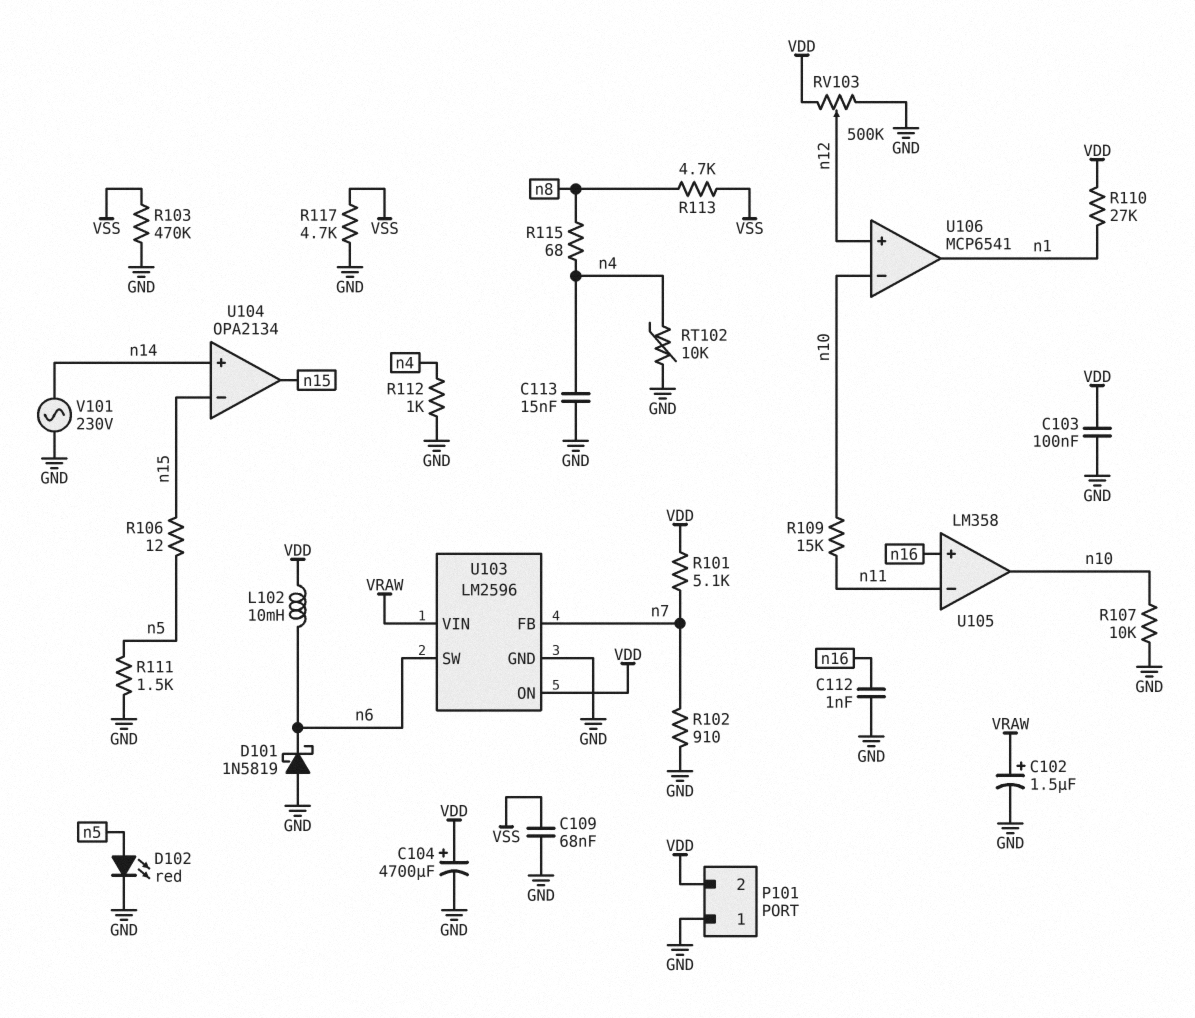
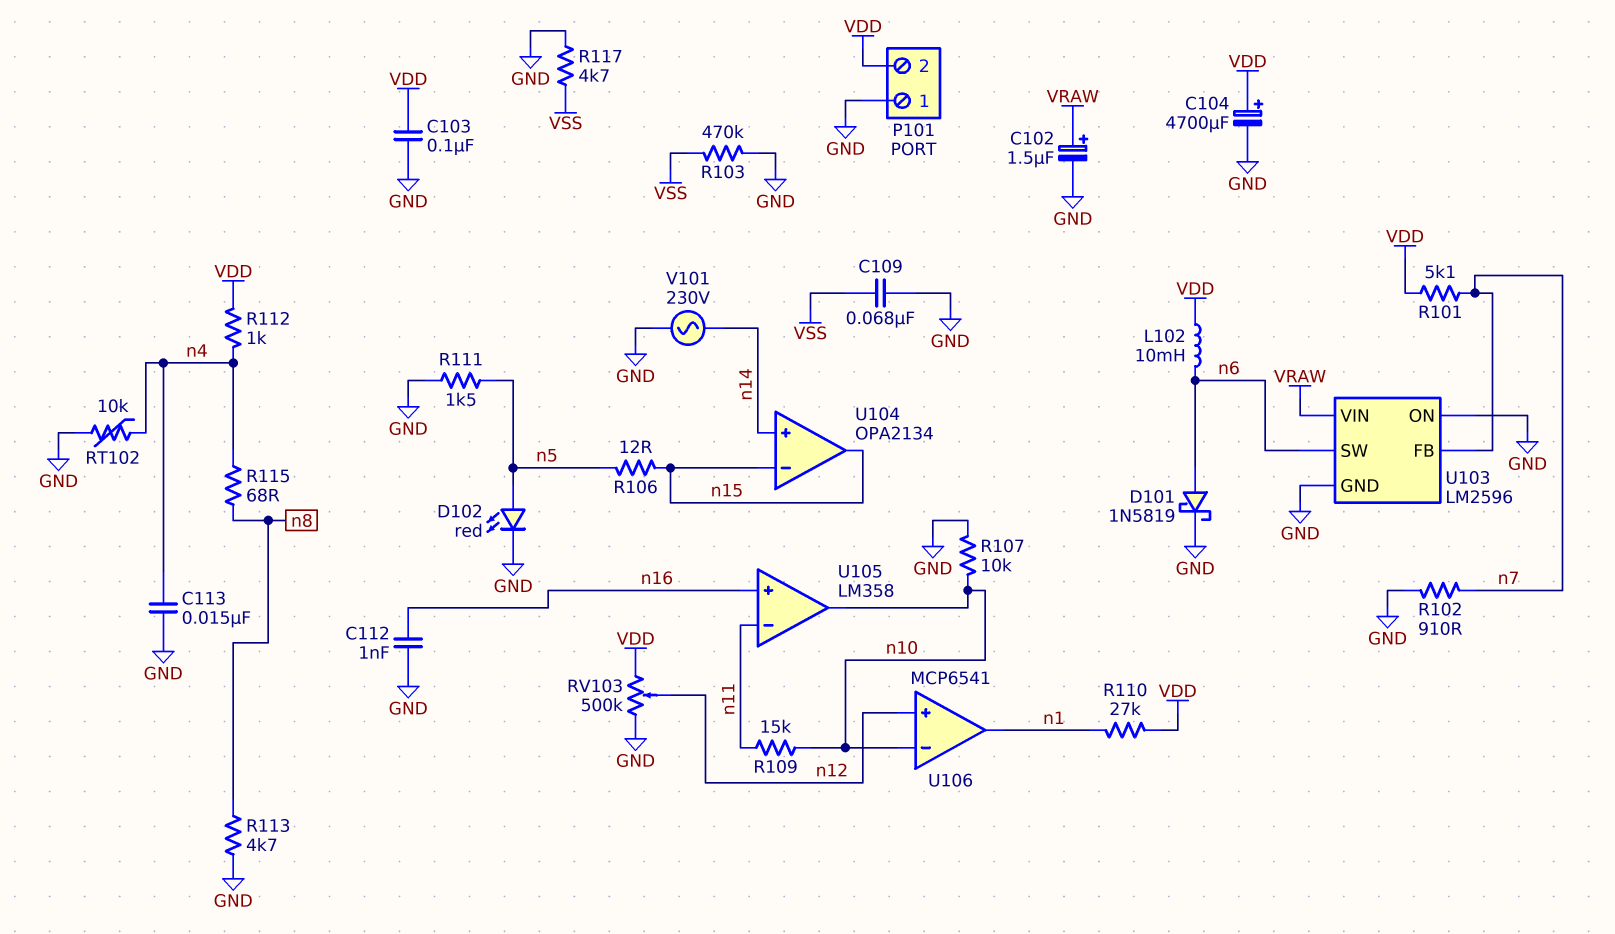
D101: schottky 1N5819 (A GND, K n6) -> schottky 1N5819 (A n6, K GND)
R112: 1k (GND, n4) -> 1k (VDD, n4)
R113: 4.7k (VSS, n8) -> 4.7k (GND, n8)
U103 pin ON: VDD -> GND

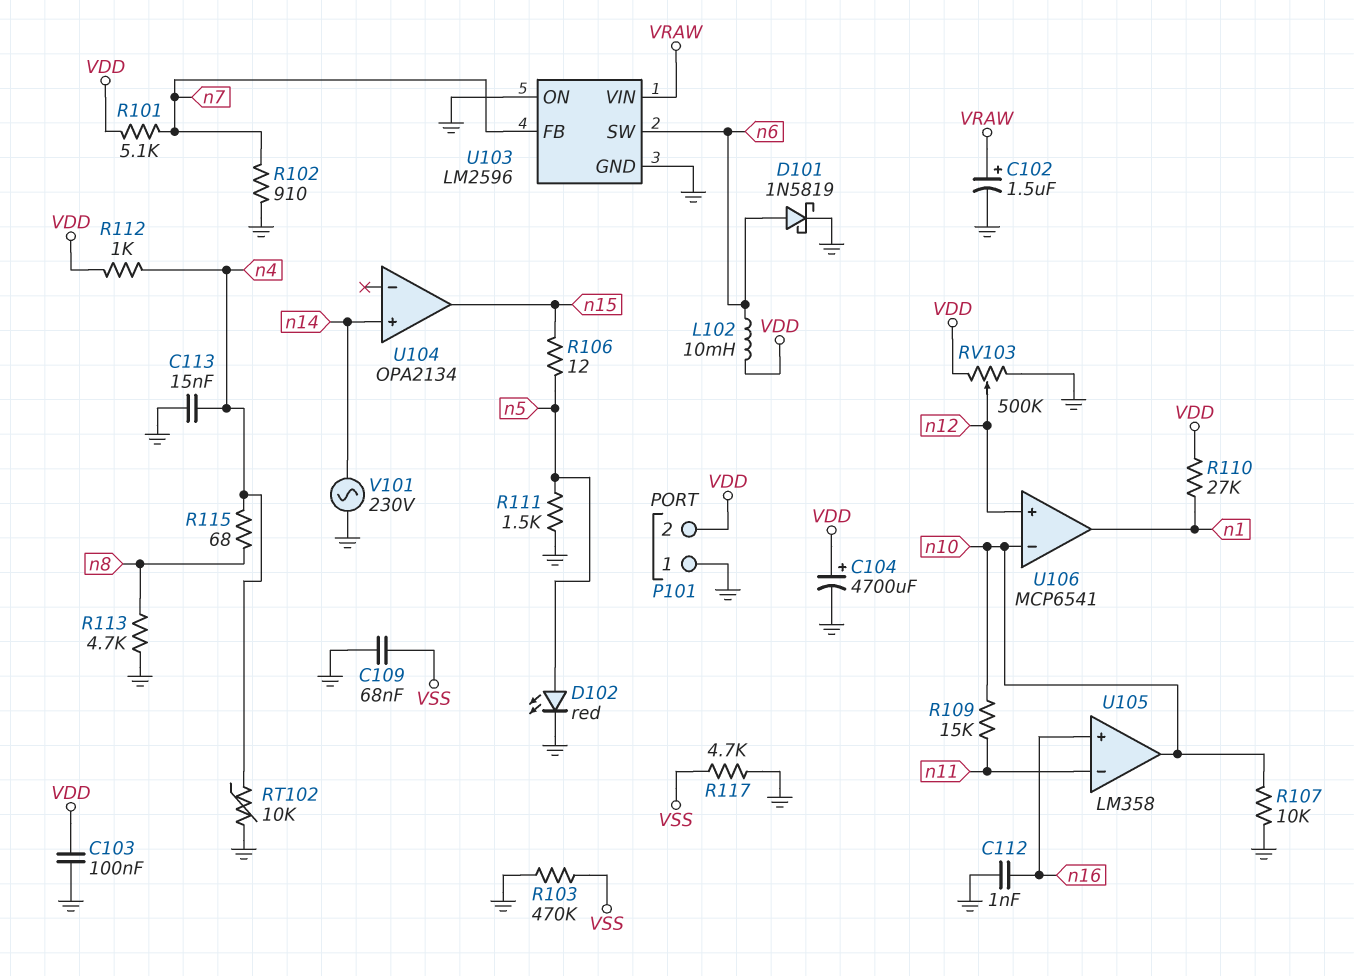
U104 pin in-: n15 -> none

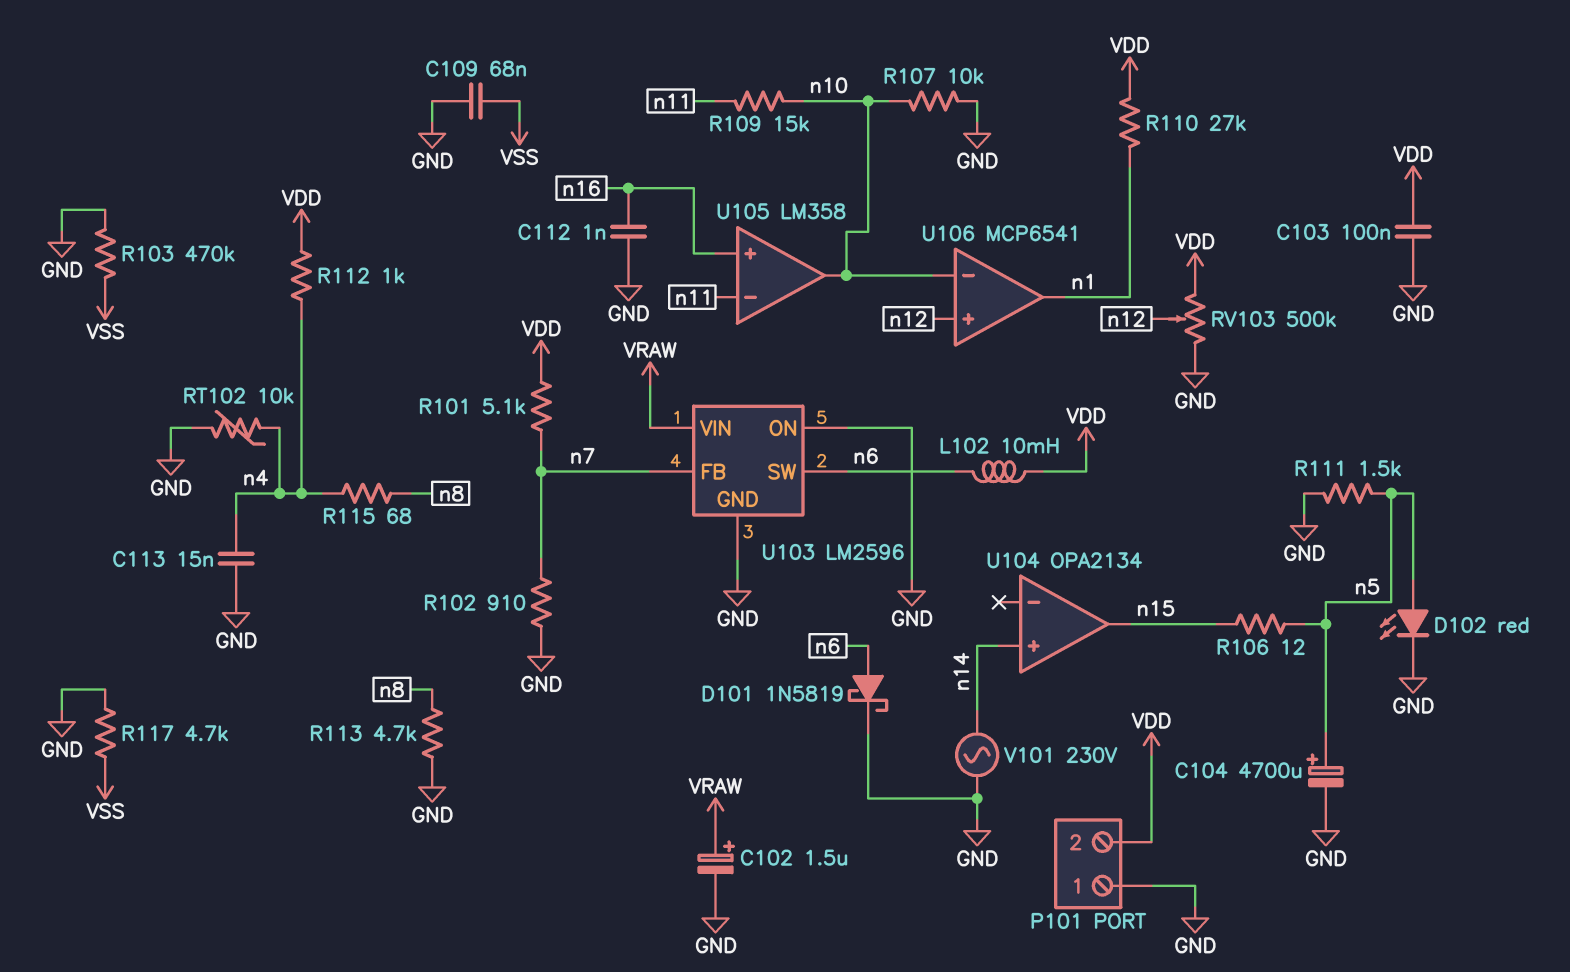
C104: 4700uF (plus VDD, minus GND) -> 4700uF (plus n5, minus GND)

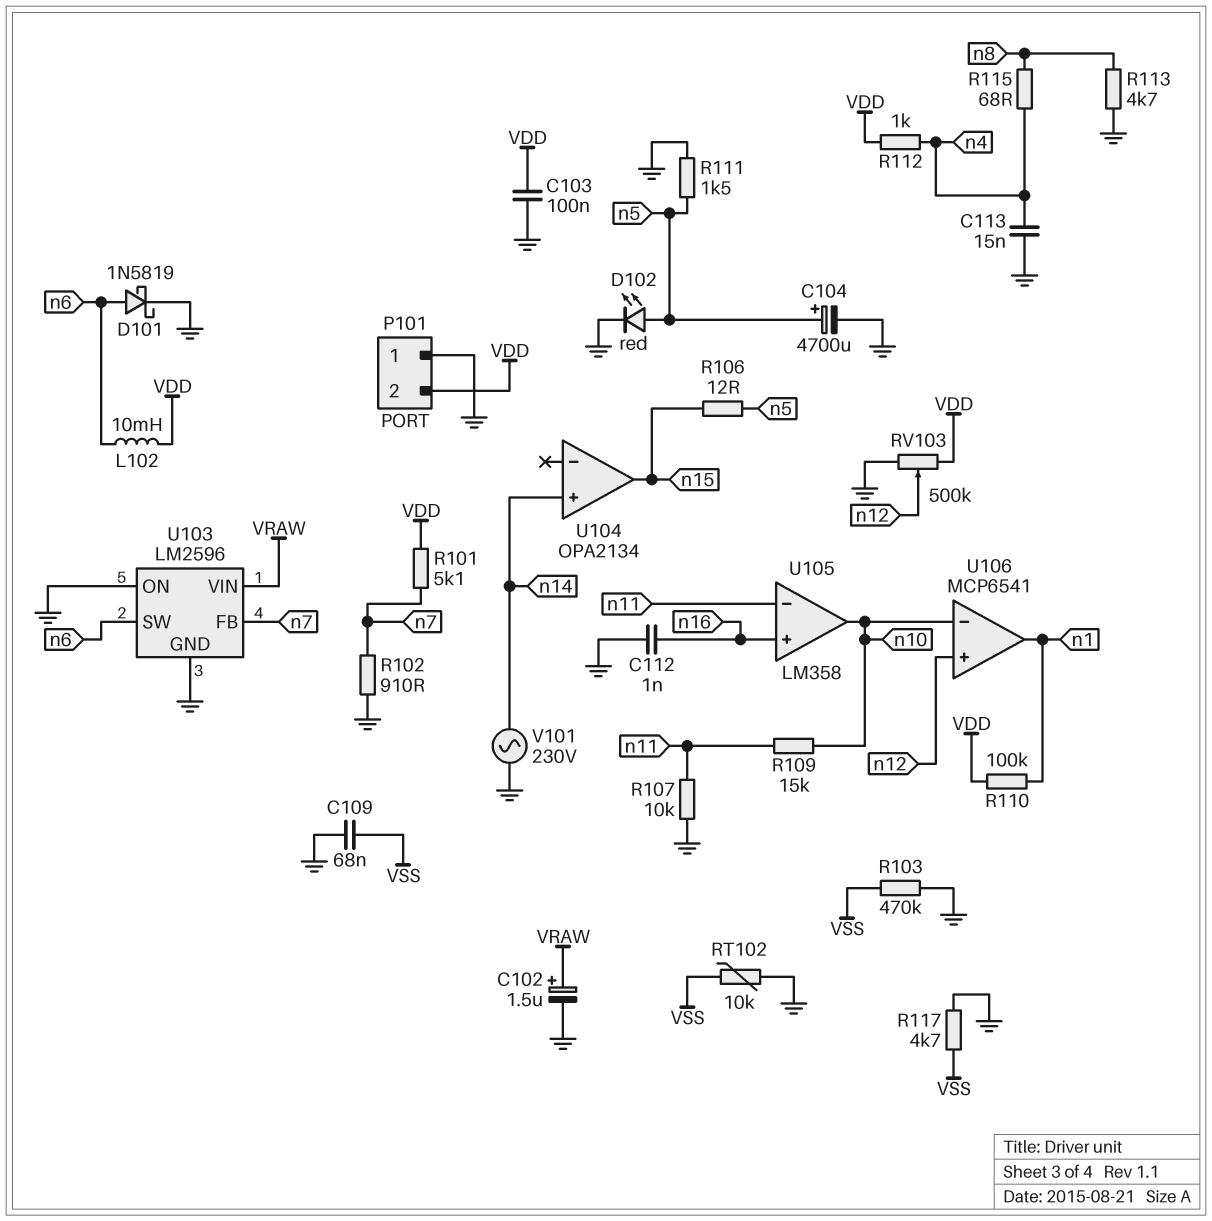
R107: 10k (GND, n10) -> 10k (GND, n11)
R110: 27k (VDD, n1) -> 100k (VDD, n1)
RT102: 10k (GND, n4) -> 10k (GND, VSS)

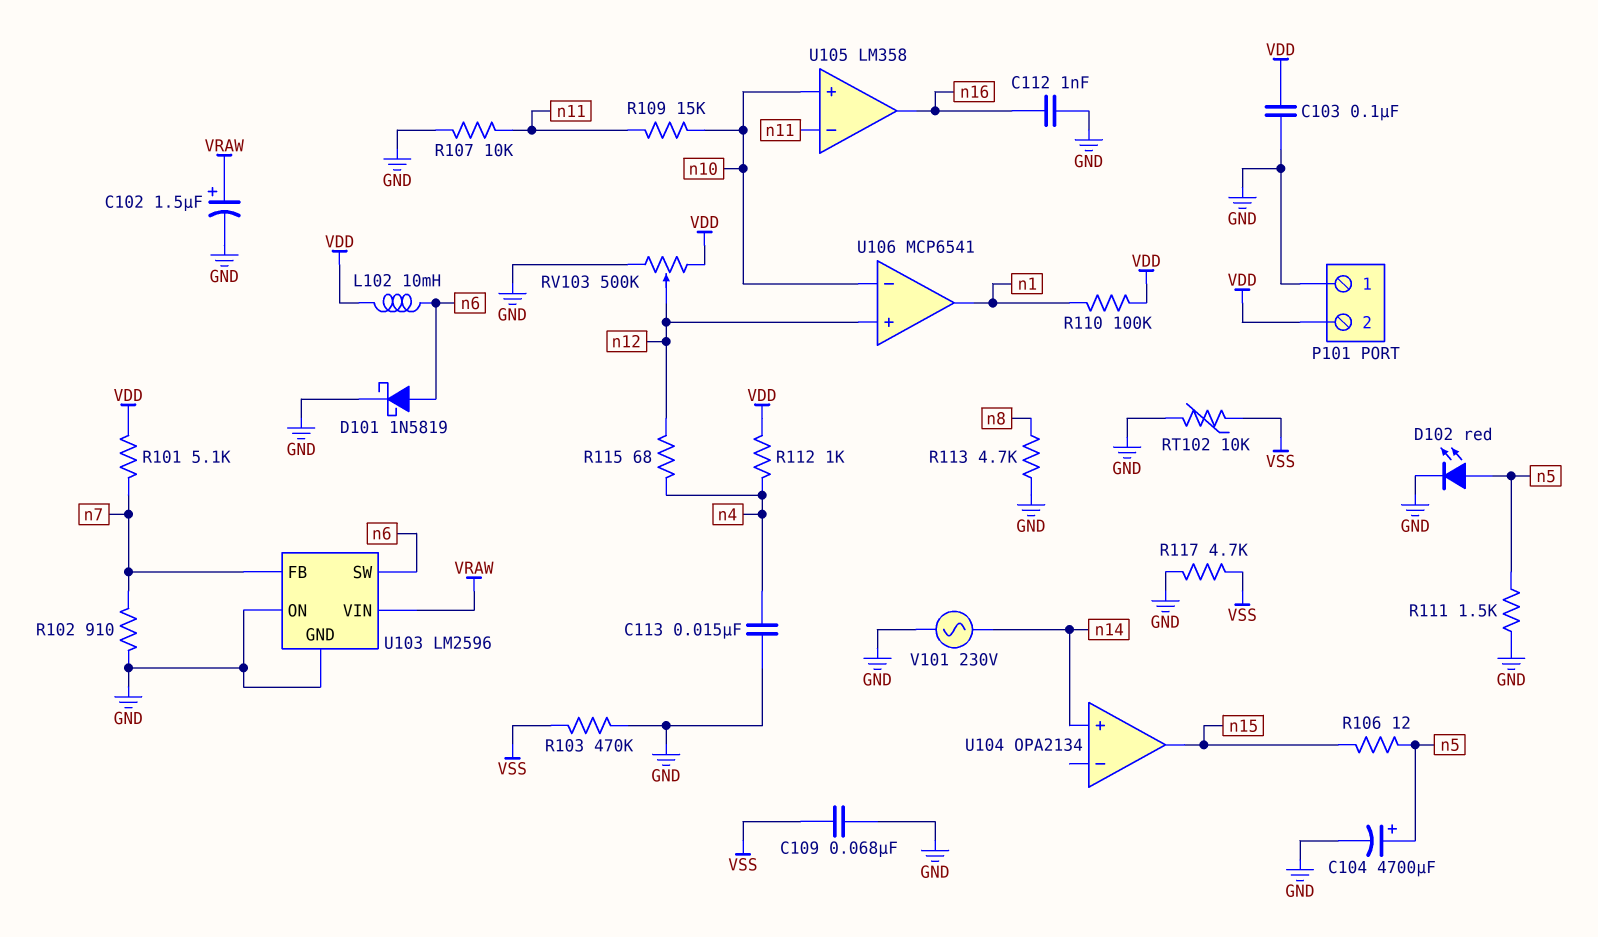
R115: 68 (n4, n8) -> 68 (n4, n12)
U105 pin in+: n16 -> n10
U105 pin out: n10 -> n16

